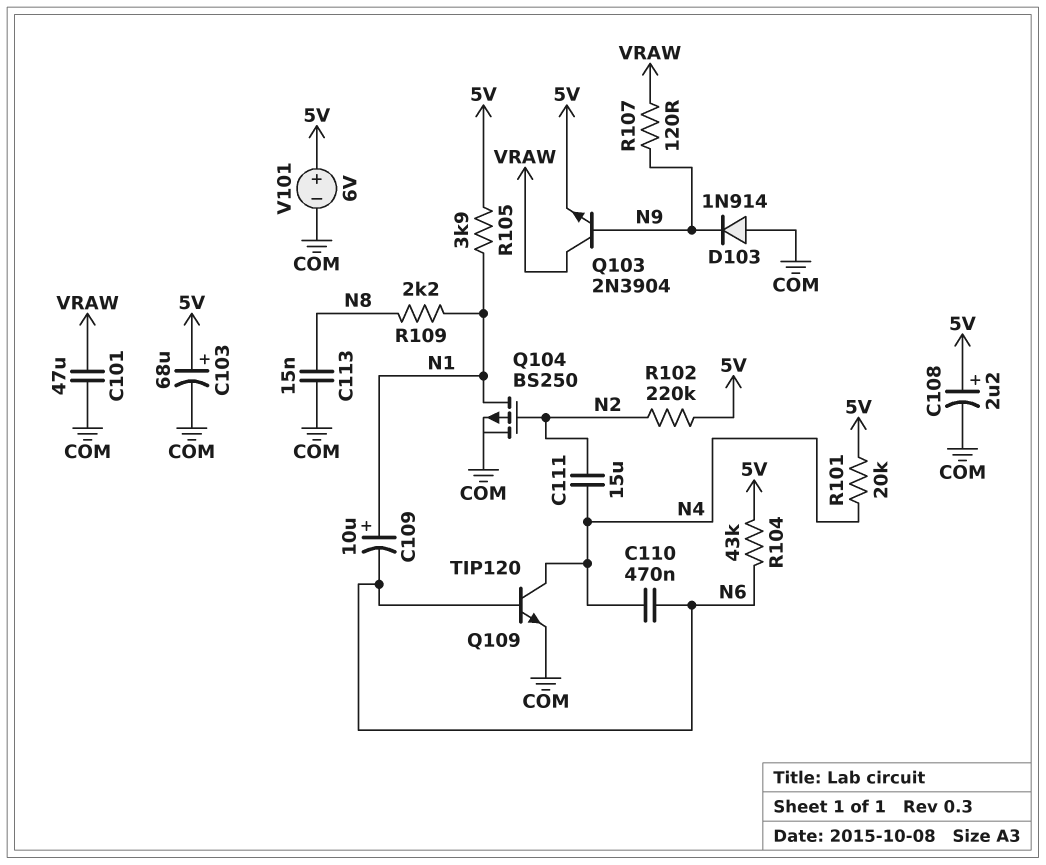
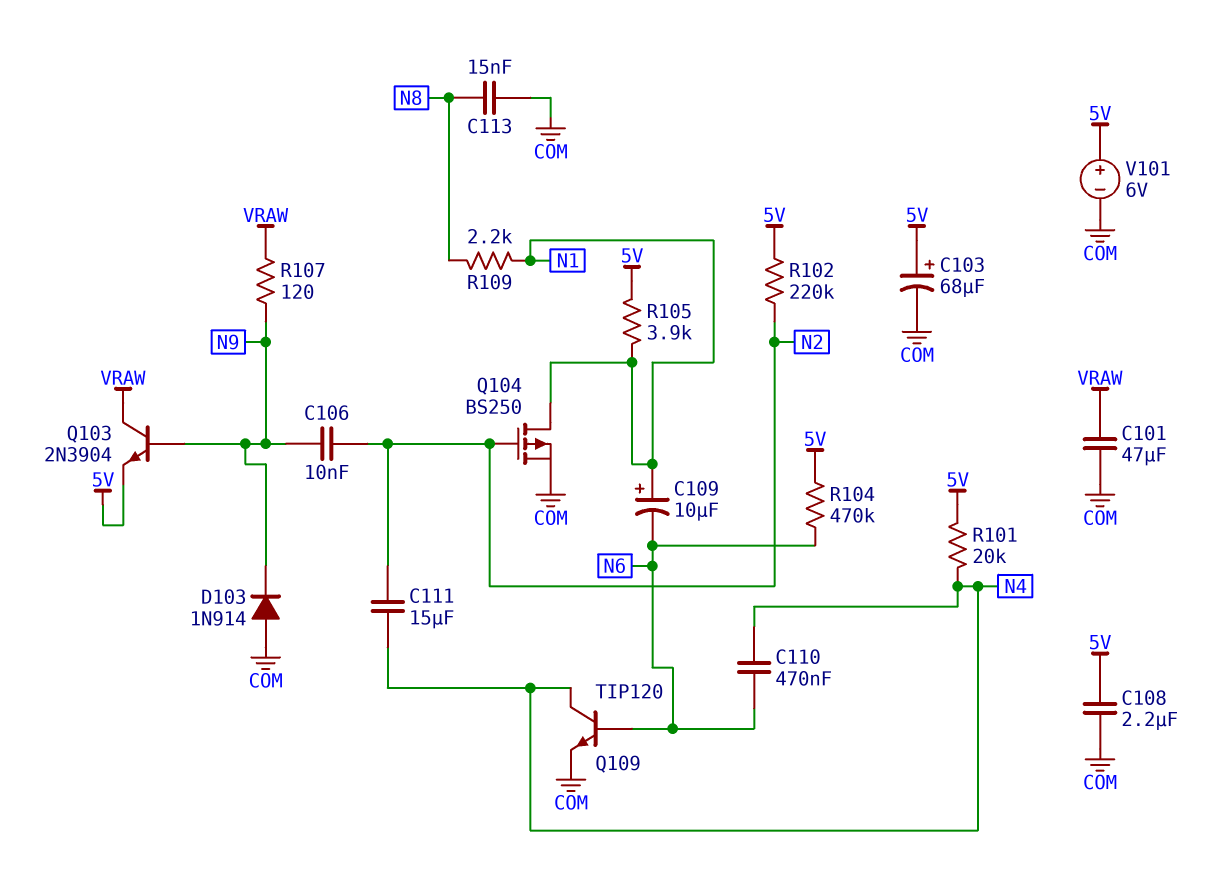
C106: none -> 10nF (N2, N9)
C108: 2.2uF (plus 5V, minus COM) -> 2.2uF (5V, COM)
R104: 43k (5V, N6) -> 470k (5V, N6)

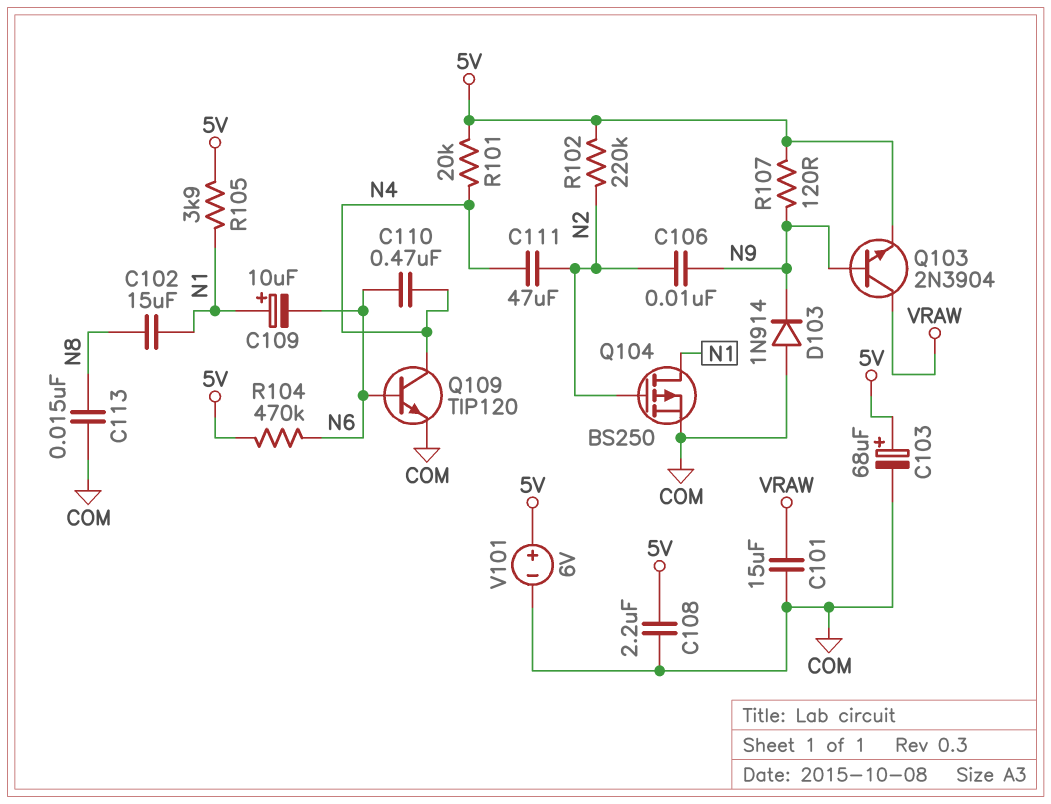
C101: 47uF (COM, VRAW) -> 15uF (COM, VRAW)
C102: none -> 15uF (N1, N8)
C111: 15uF (N2, N4) -> 47uF (N2, N4)
R107: 120 (N9, VRAW) -> 120 (5V, N9)
R109: 2.2k (N1, N8) -> none

